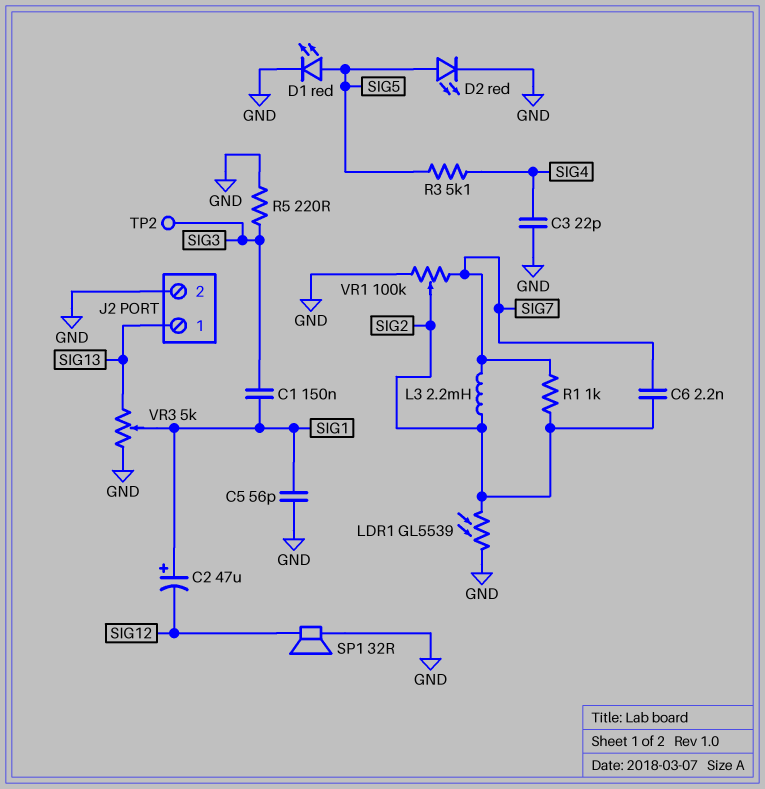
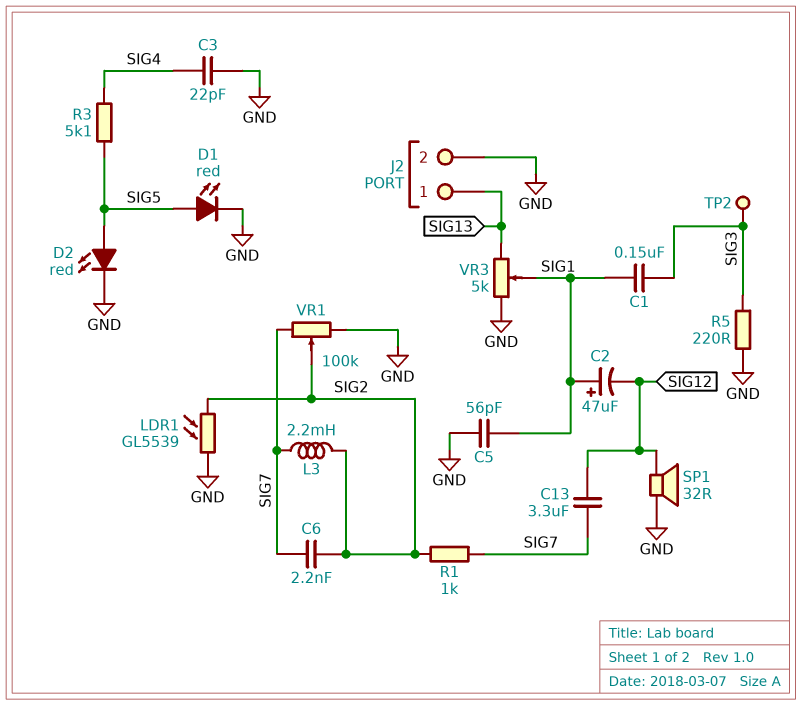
C13: none -> 3.3uF (SIG7, SIG12)

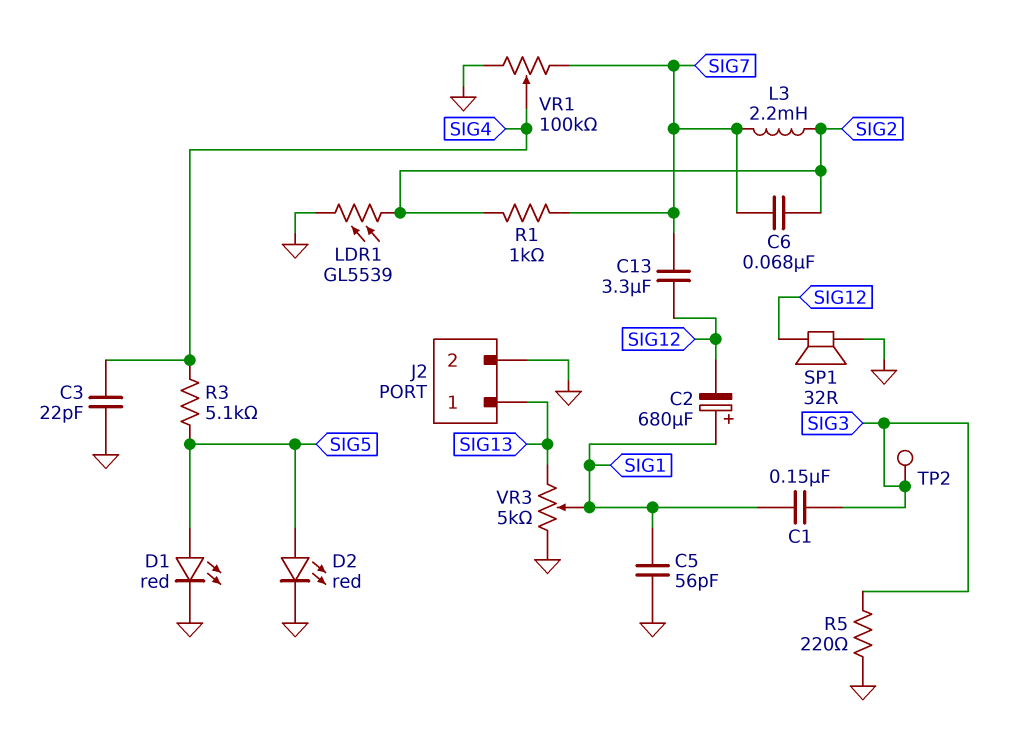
C2: 47uF (plus SIG1, minus SIG12) -> 680uF (plus SIG1, minus SIG12)
C6: 2.2nF (SIG2, SIG7) -> 68nF (SIG2, SIG7)
VR1: 100k (GND, SIG7, wiper SIG2) -> 100k (GND, SIG7, wiper SIG4)

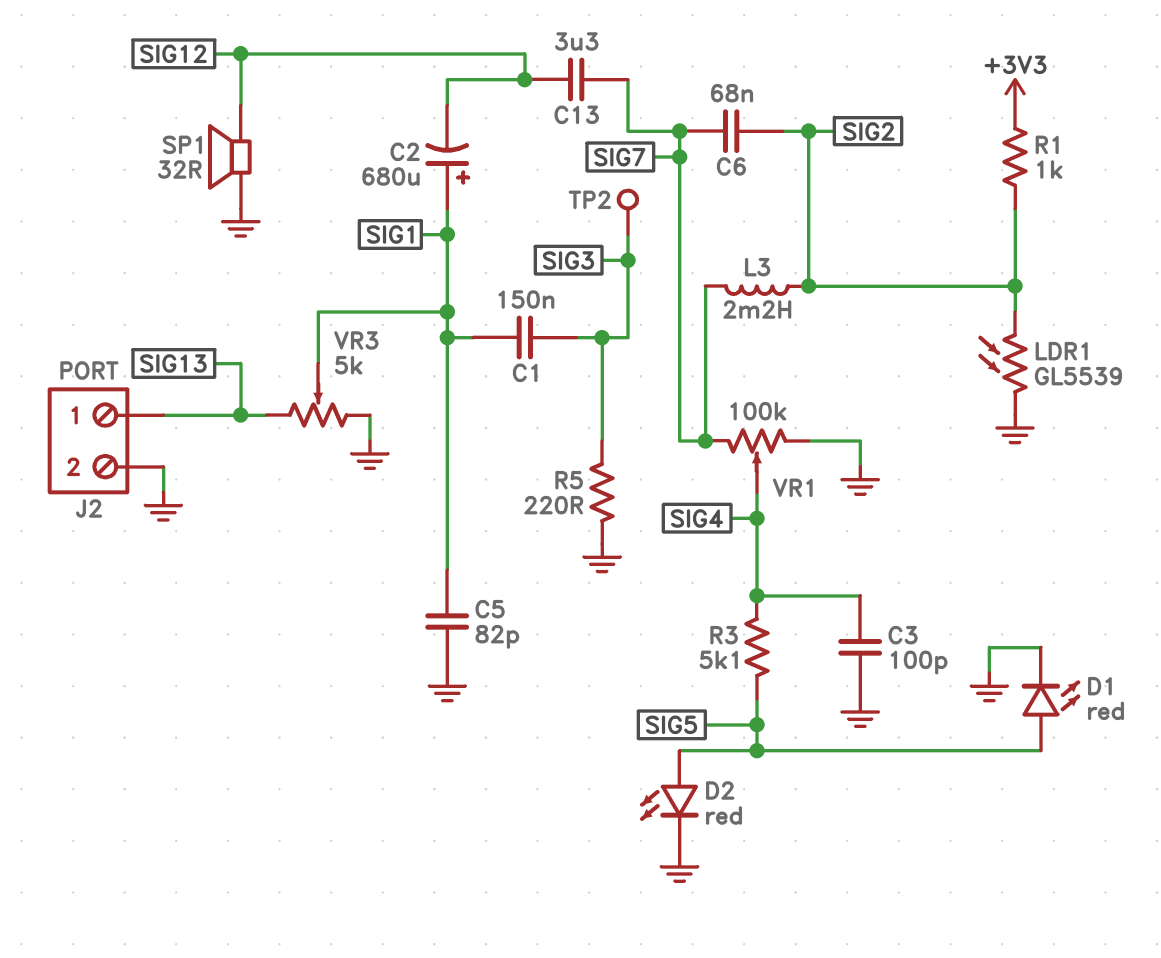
C3: 22pF (GND, SIG4) -> 100pF (GND, SIG4)
C5: 56pF (GND, SIG1) -> 82pF (GND, SIG1)
R1: 1k (SIG2, SIG7) -> 1k (+3V3, SIG2)

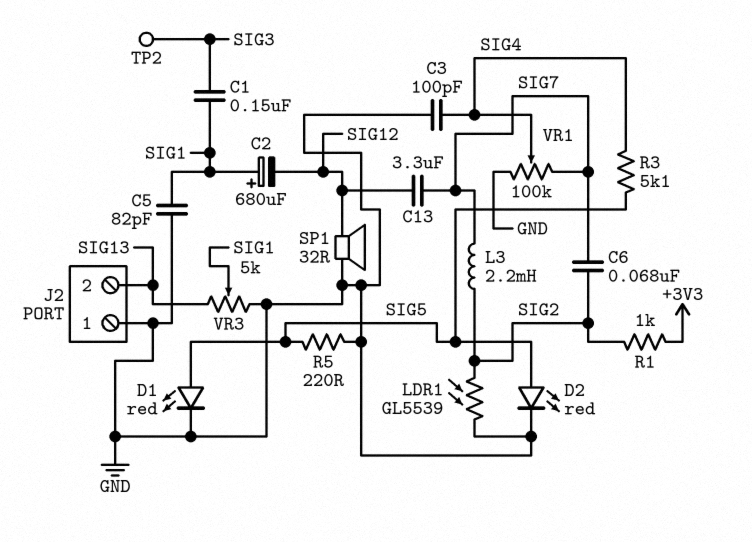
J2 pin 1: SIG13 -> GND
J2 pin 2: GND -> SIG13
R5: 220 (GND, SIG3) -> 220 (GND, SIG5)

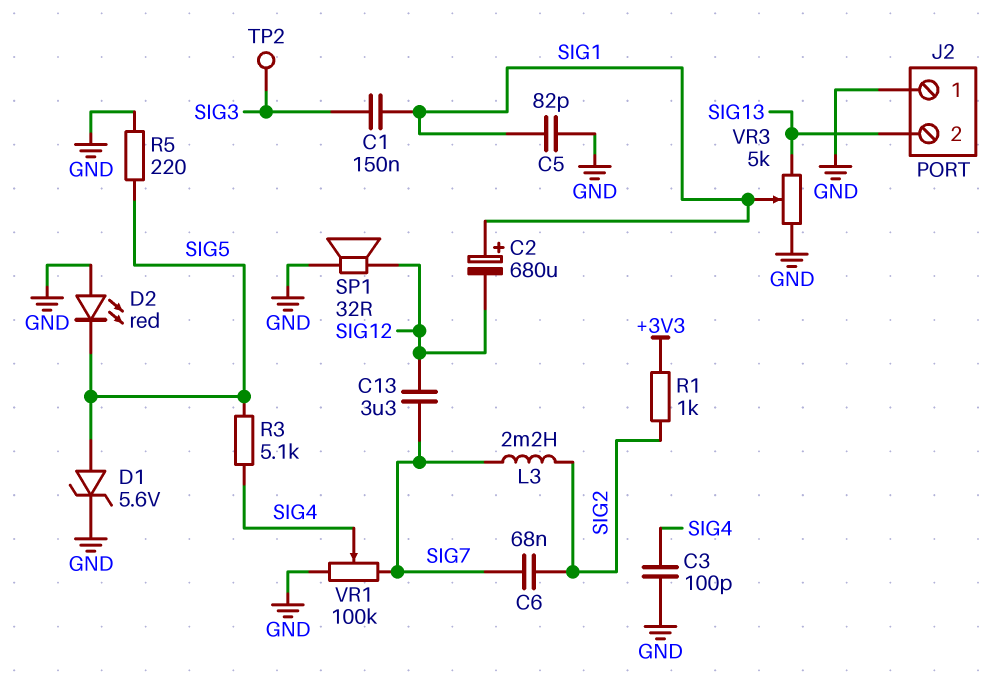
D1: LED red (A SIG5, K GND) -> zener 5.6V (A SIG5, K GND)
D2: LED red (A SIG5, K GND) -> LED red (A GND, K SIG5)
LDR1: GL5539 (GND, SIG2) -> none

